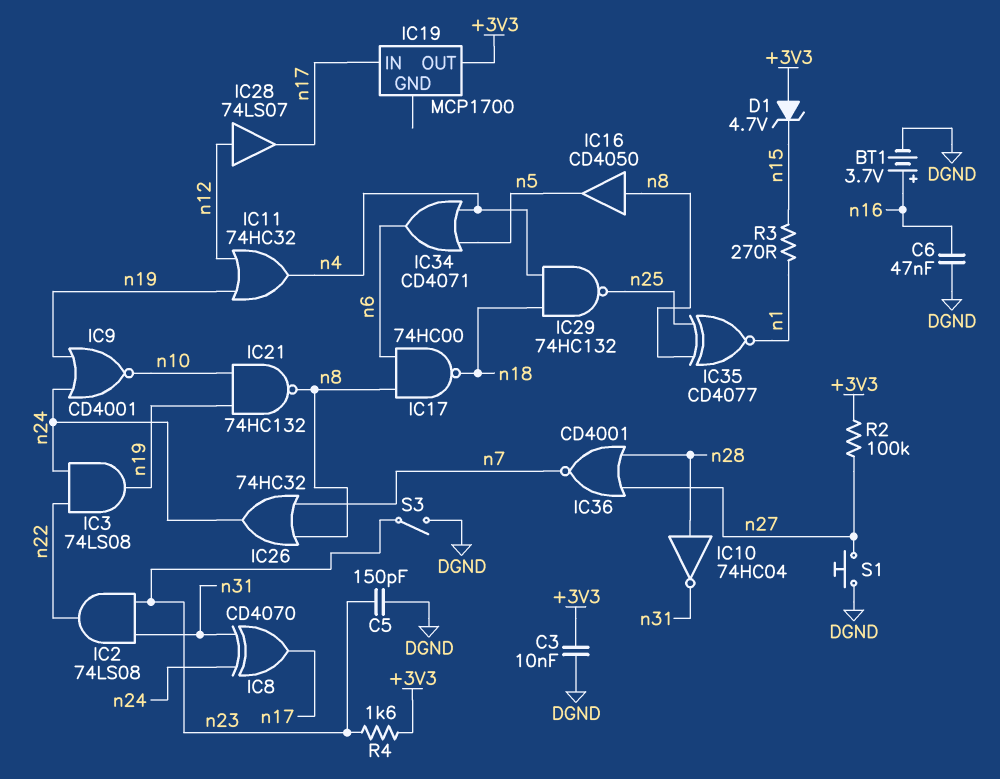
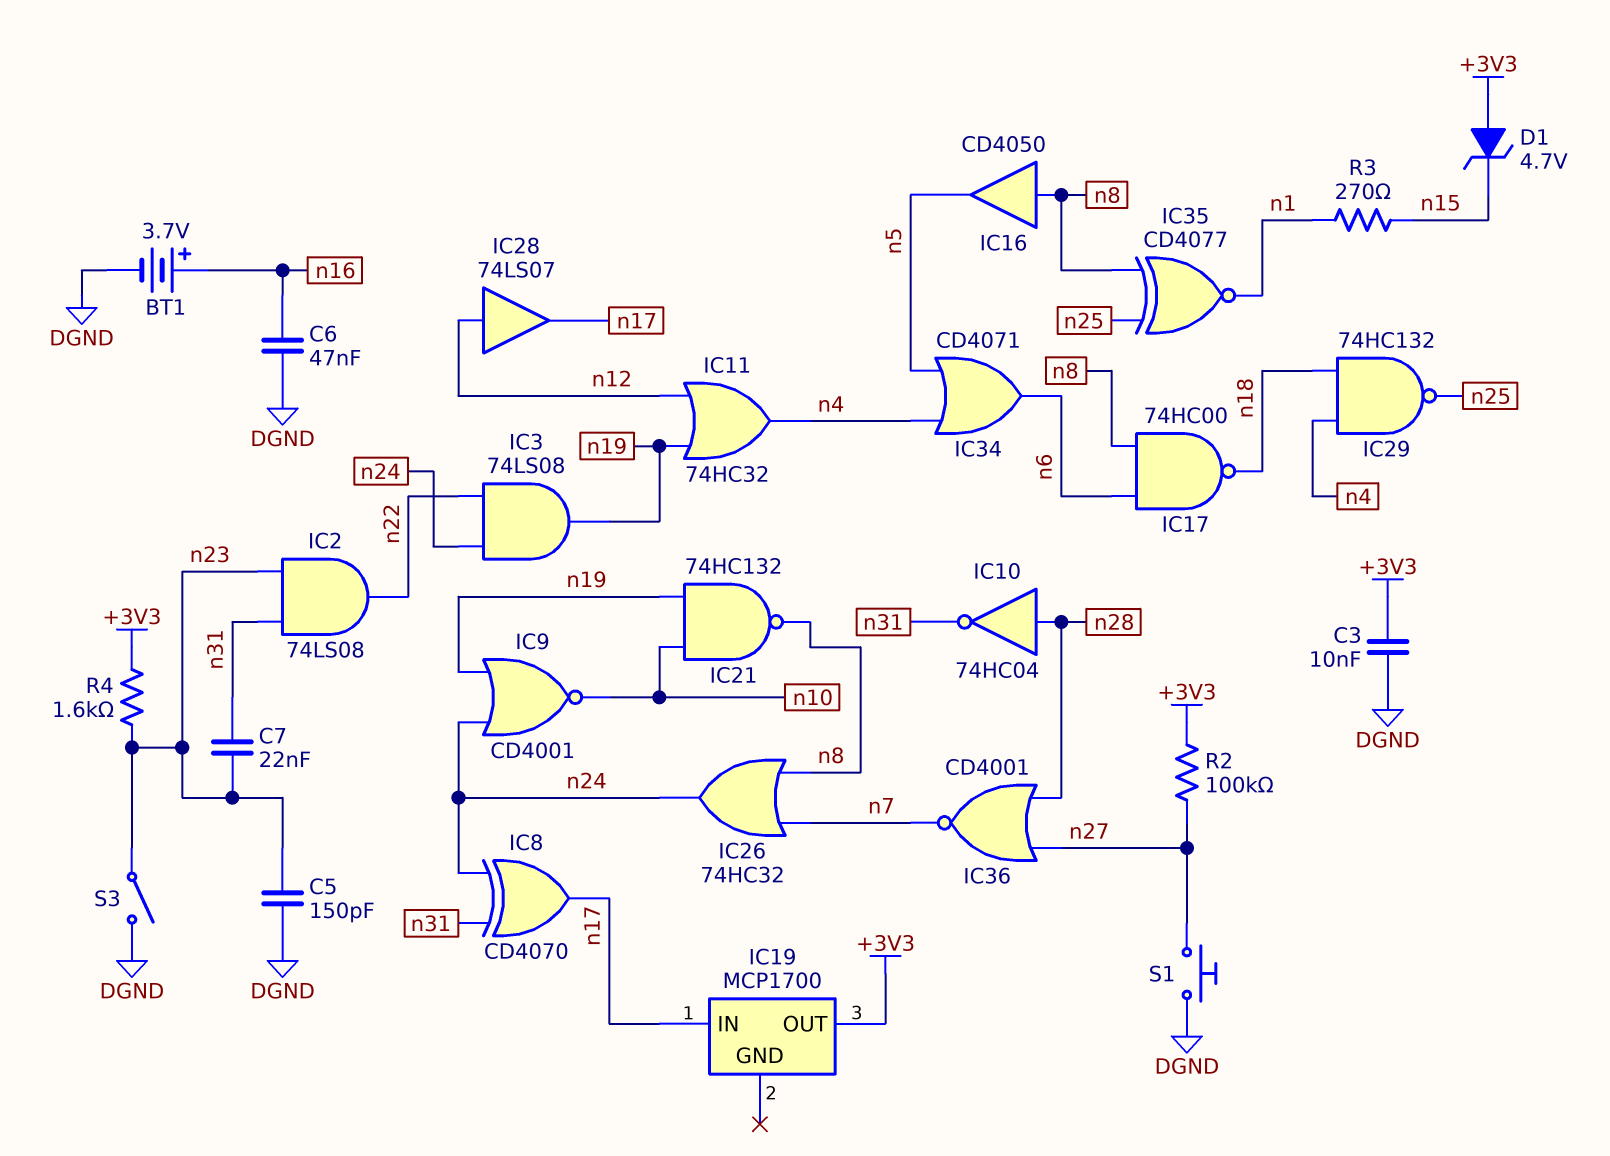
C7: none -> 22nF (n23, n31)

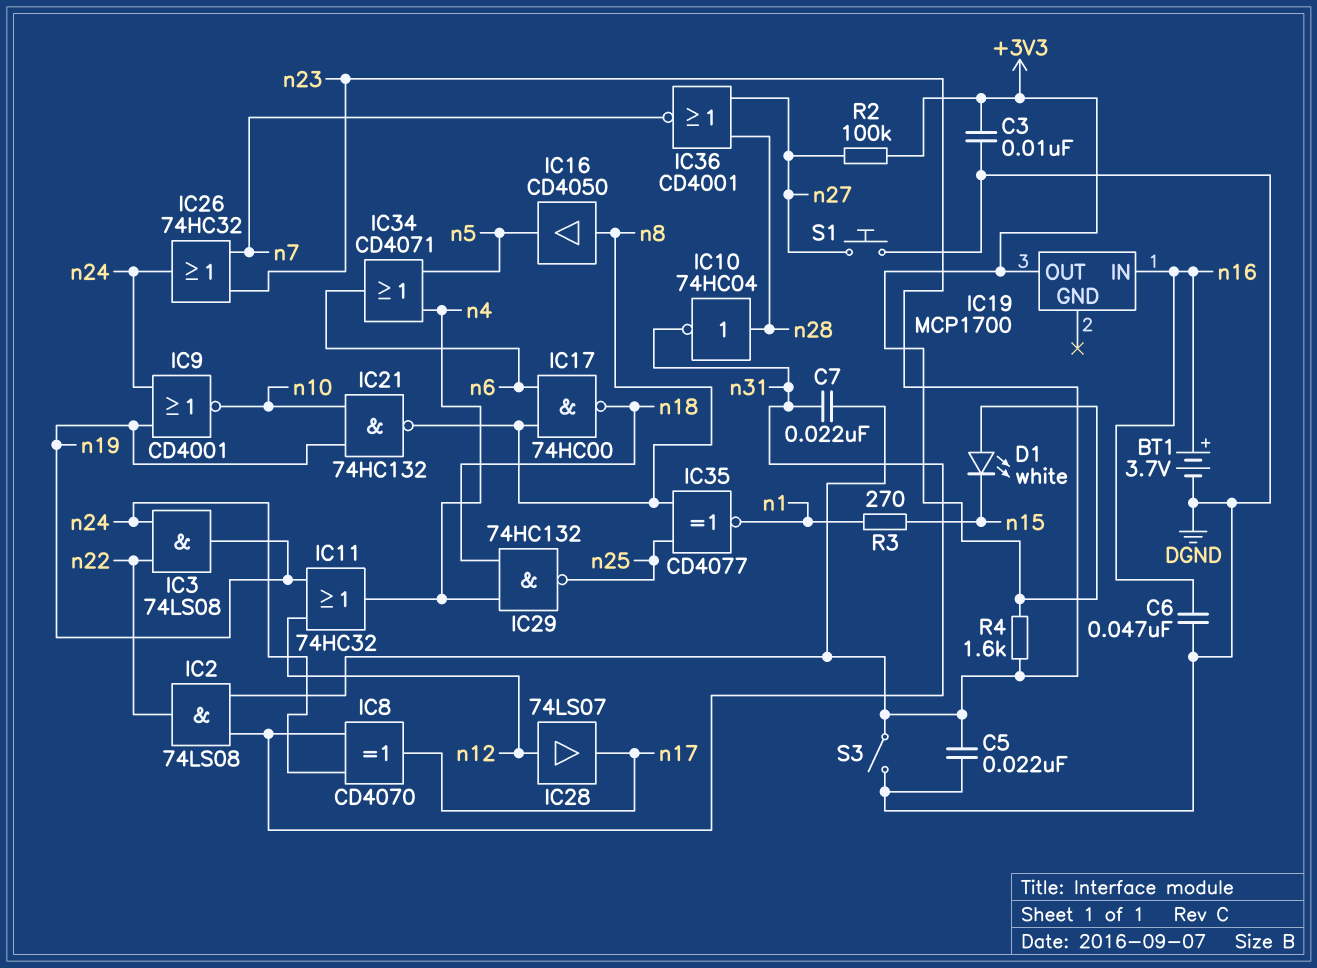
C5: 150pF (DGND, n23) -> 22nF (DGND, n23)
D1: zener 4.7V (A +3V3, K n15) -> LED white (A +3V3, K n15)
IC19 pin IN: n17 -> n16
IC26: OR 74HC32 (in n7, in n8, out n24) -> OR 74HC32 (in n7, in n23, out n24)

